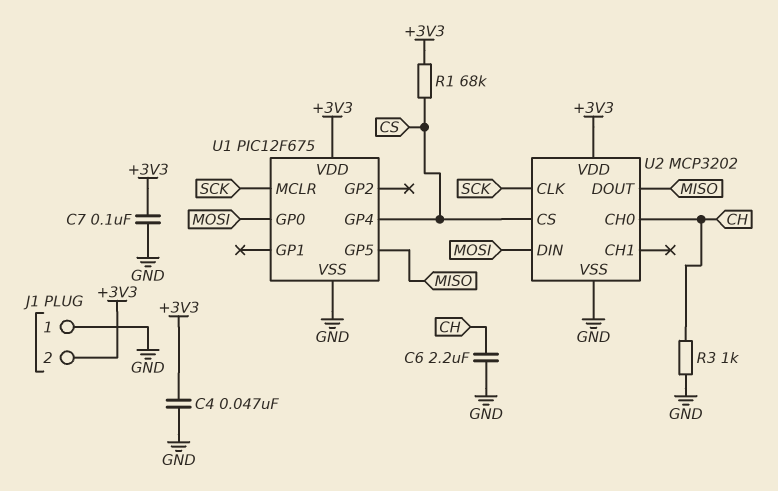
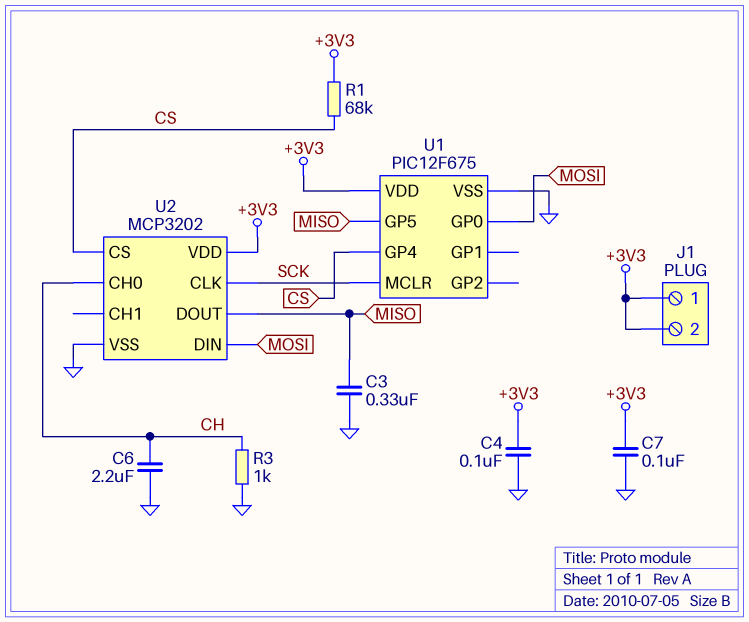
C3: none -> 330nF (GND, MISO)
C4: 47nF (+3V3, GND) -> 100nF (+3V3, GND)
J1 pin 1: GND -> +3V3

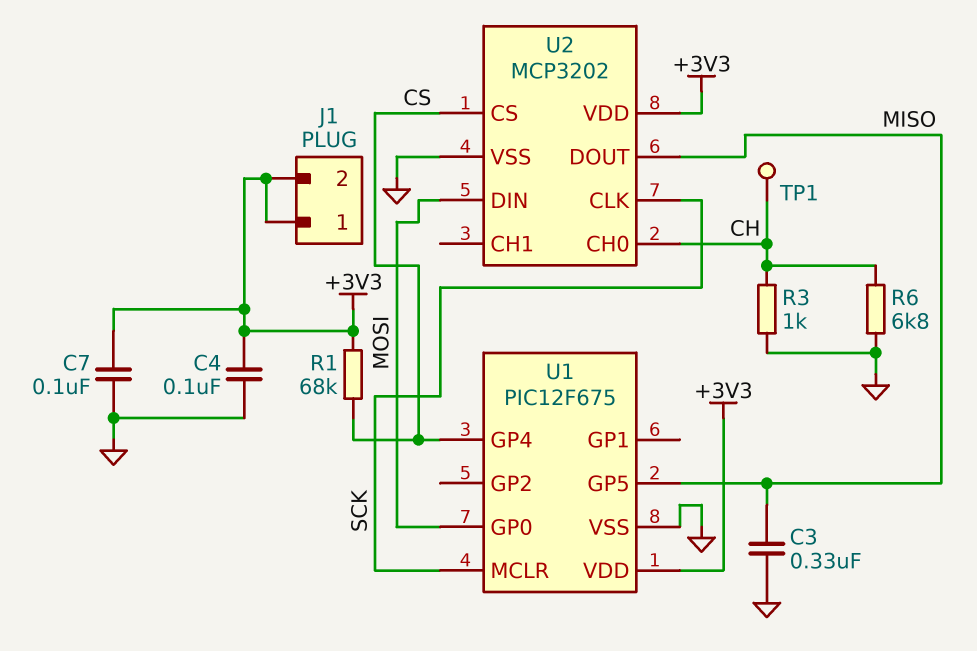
C6: 2.2uF (CH, GND) -> none
R6: none -> 6.8k (CH, GND)
TP1: none -> test point (CH)

